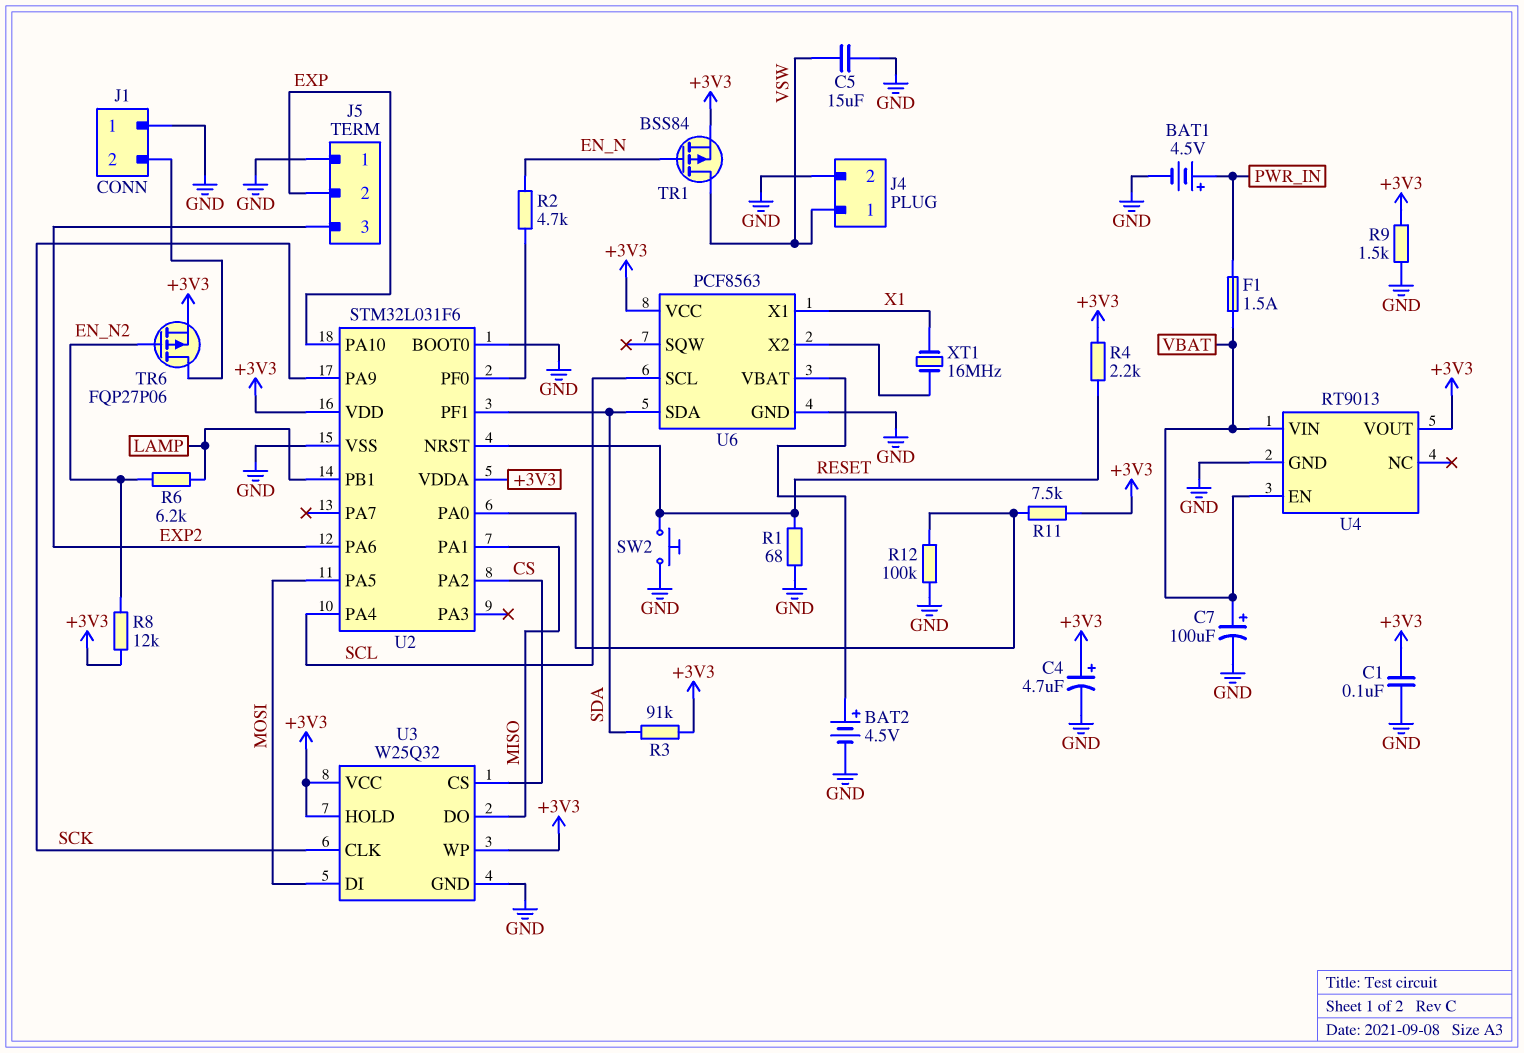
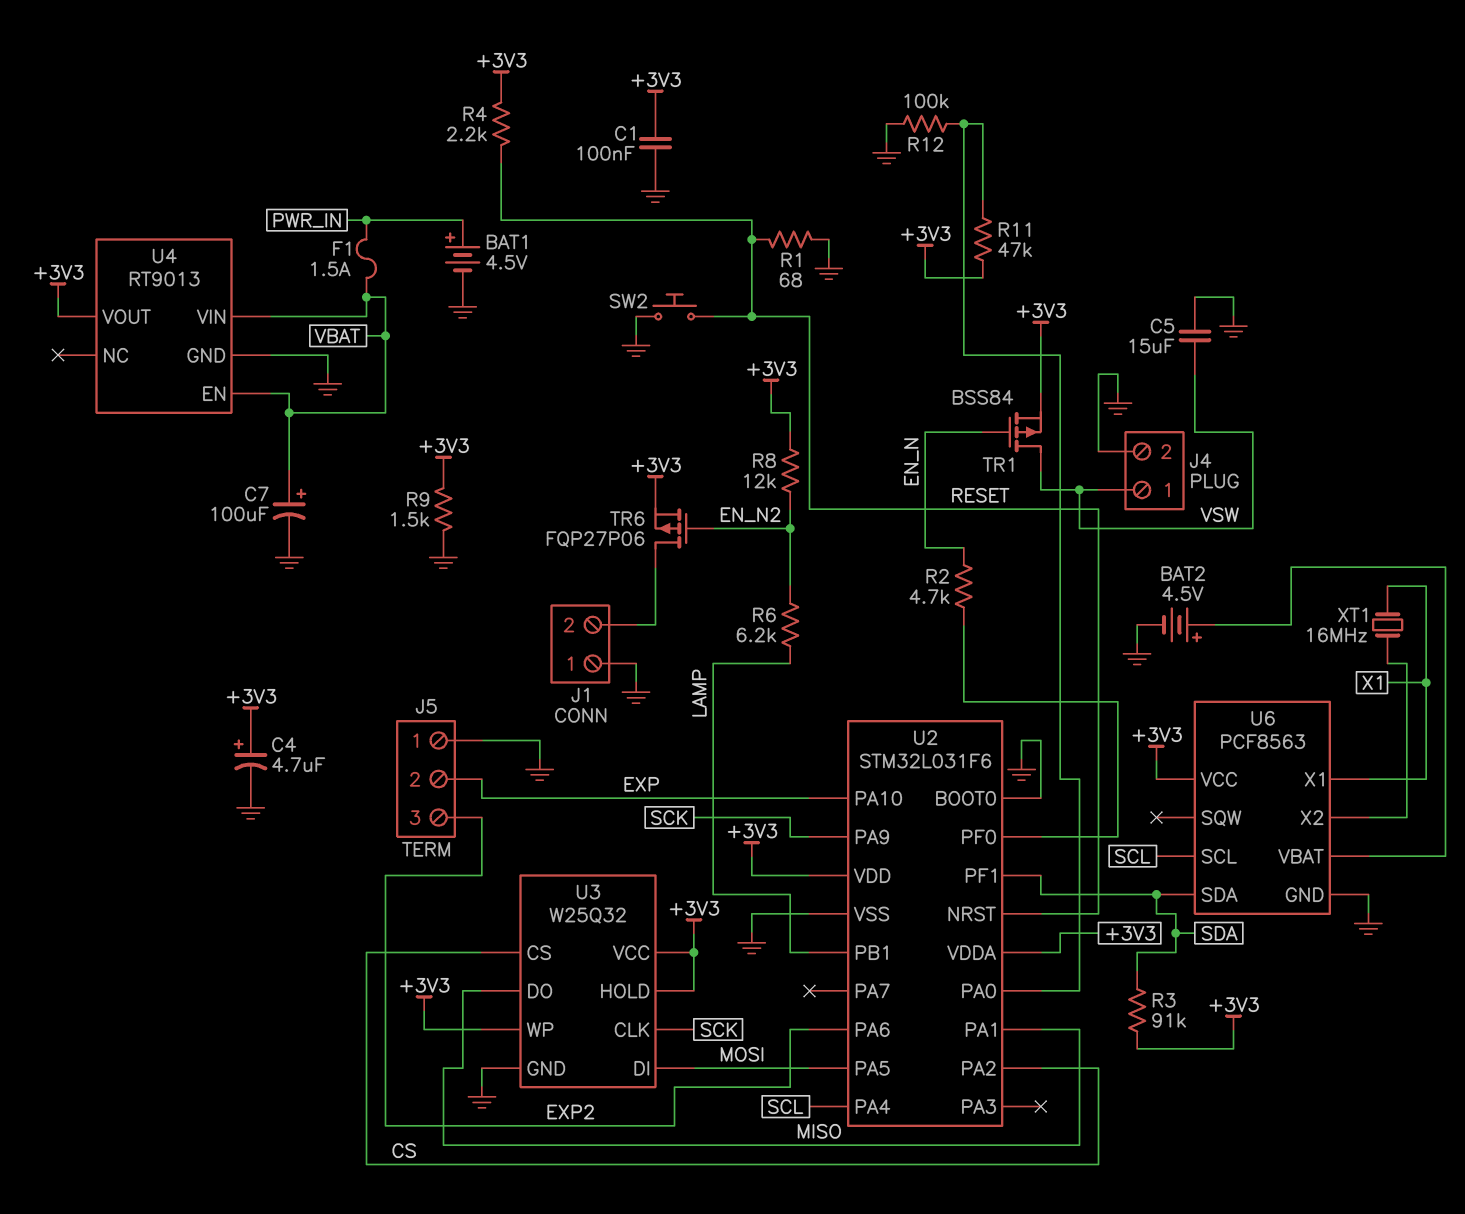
R11: 7.5k (+3V3, U2/PA0) -> 47k (+3V3, U2/PA0)

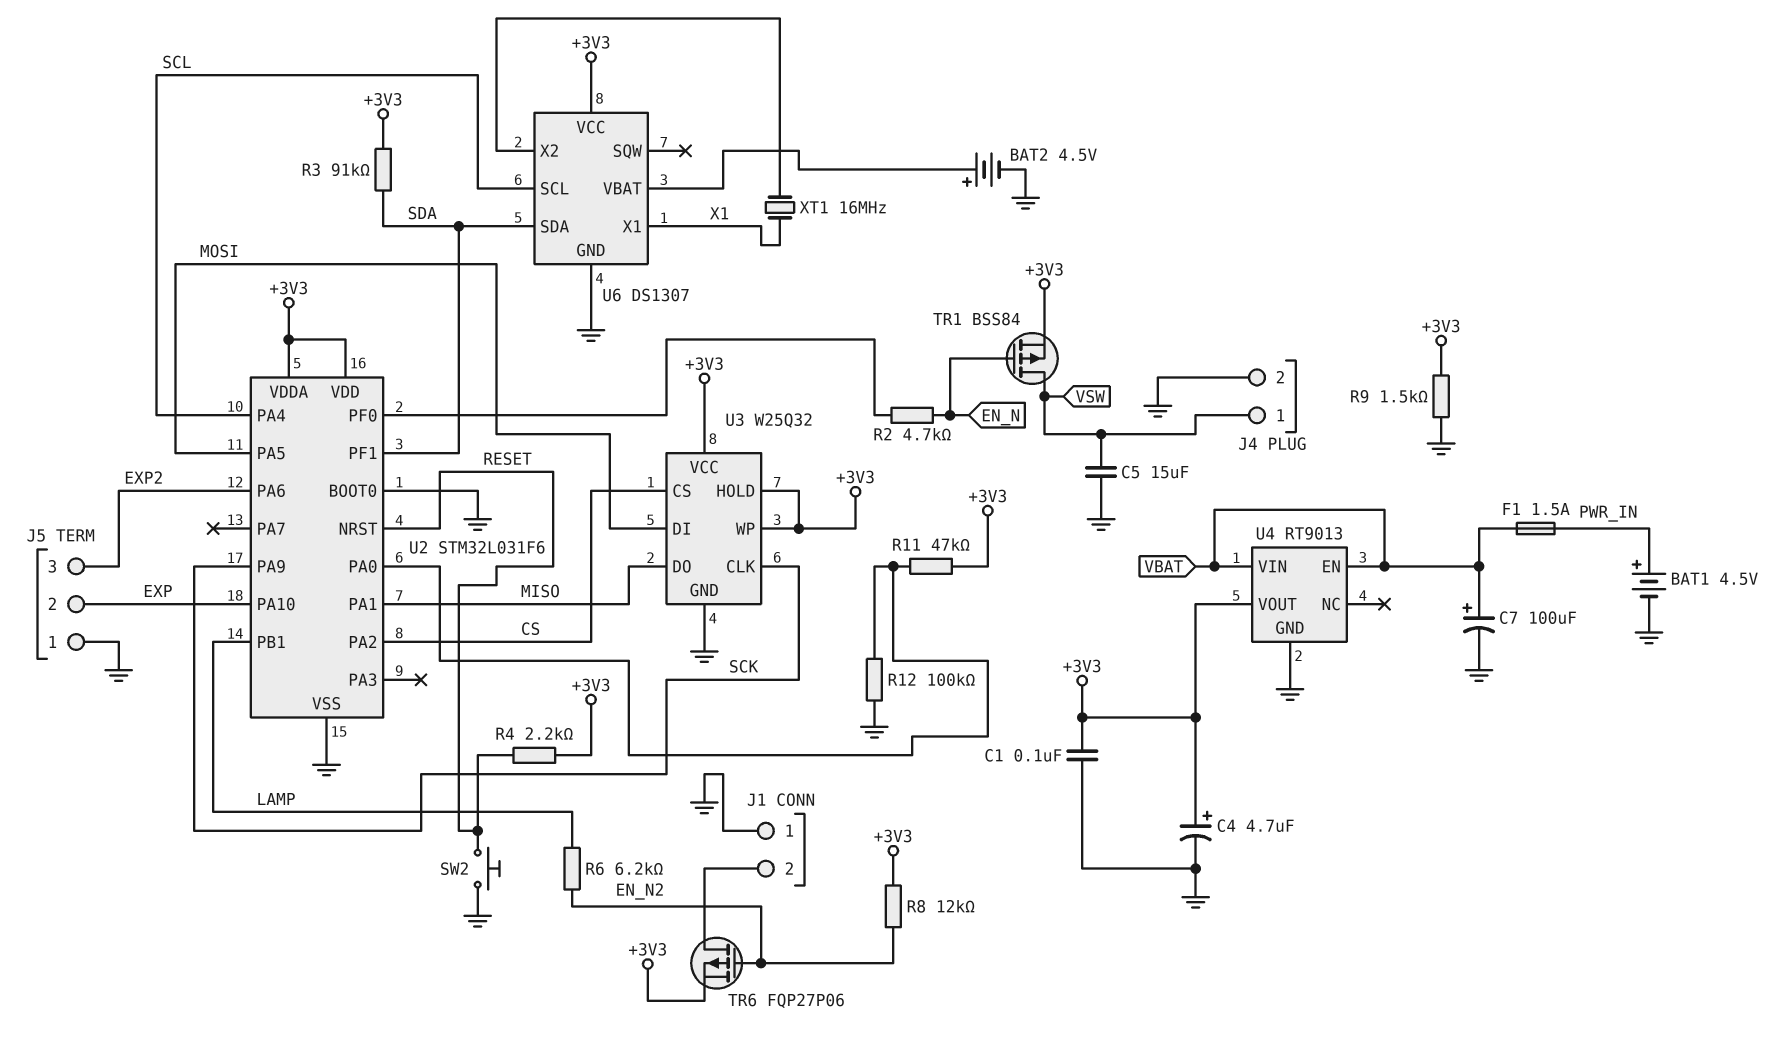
R1: 68 (GND, RESET) -> none
U6: PCF8563 -> DS1307

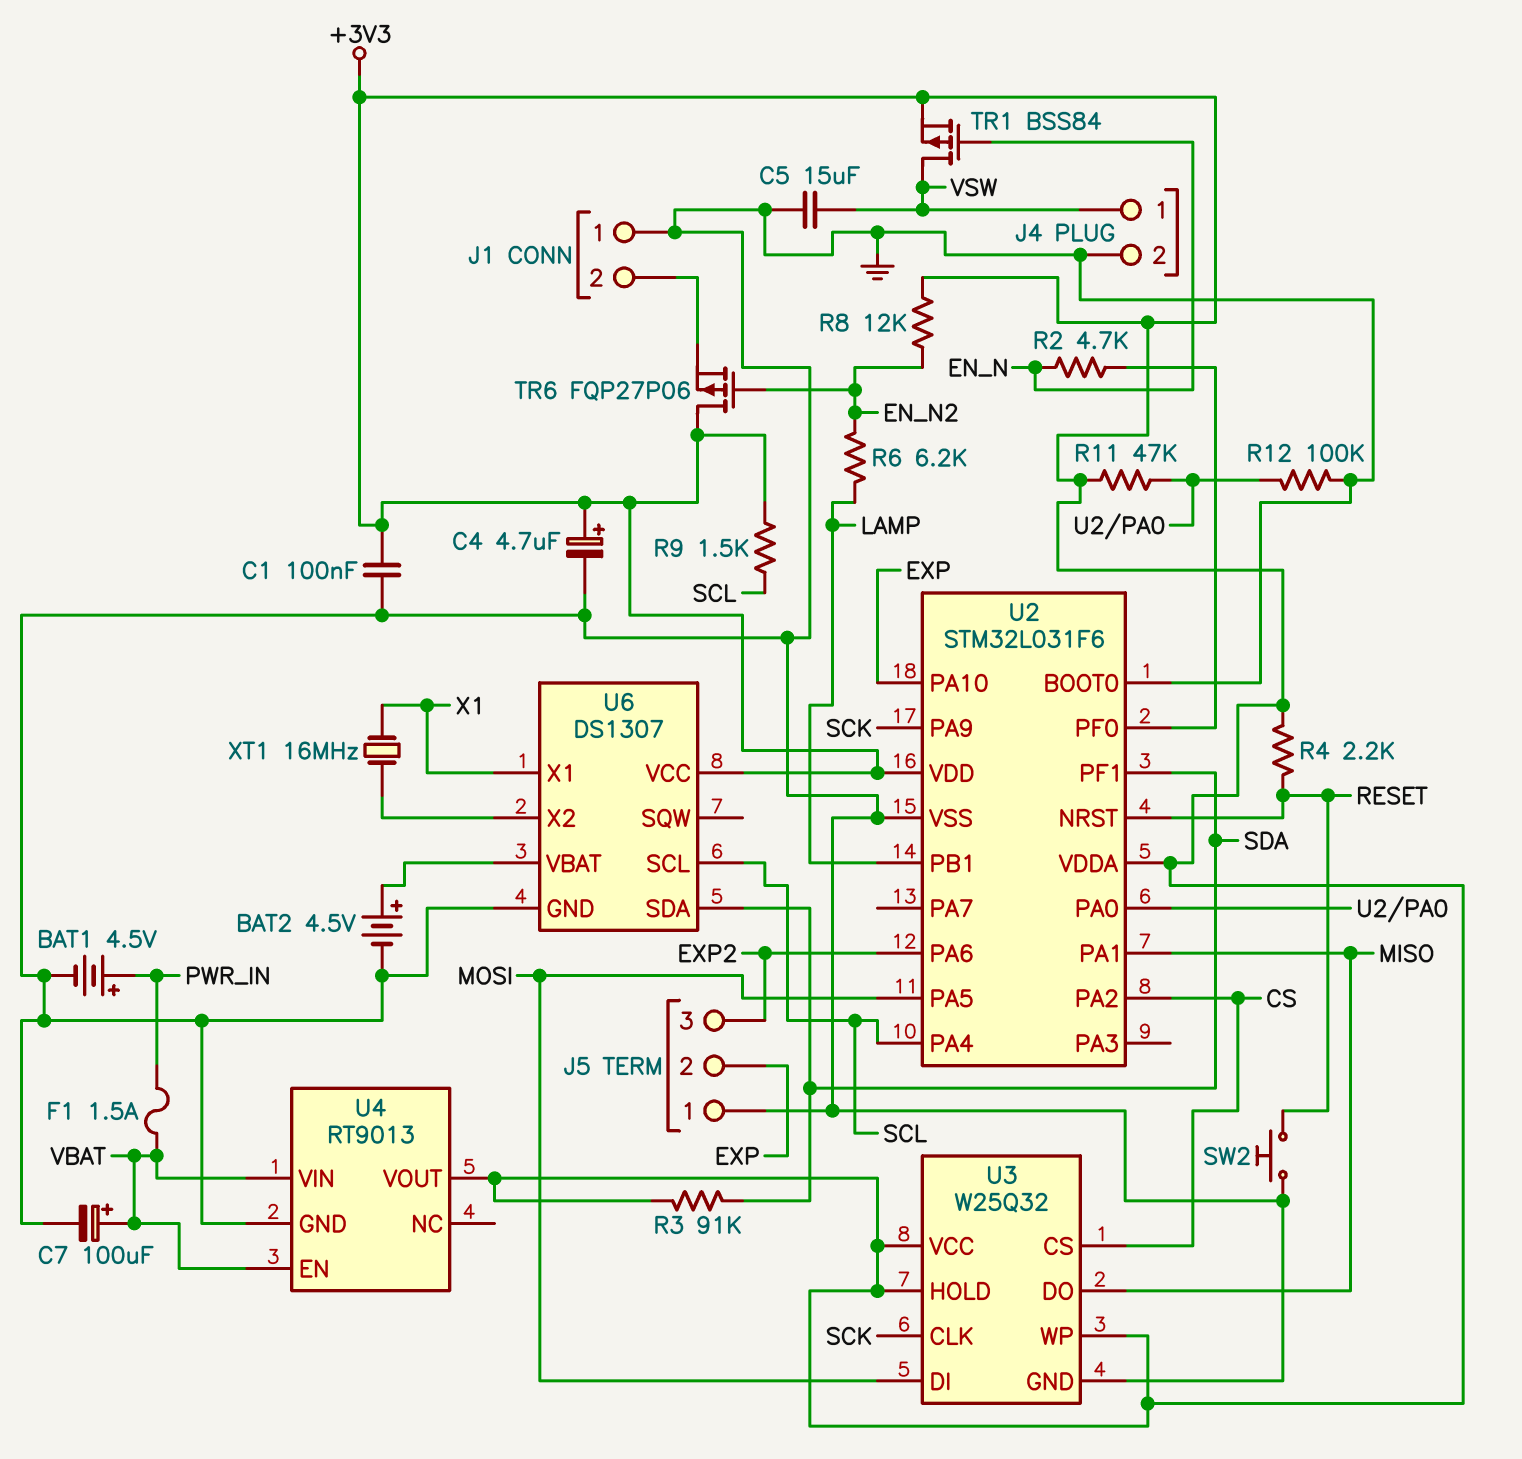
R9: 1.5k (+3V3, GND) -> 1.5k (+3V3, SCL)
TR6: PMOS FQP27P06 (G EN_N2, D J1/2, S +3V3) -> PMOS FQP27P06 (G EN_N2, D +3V3, S J1/2)

